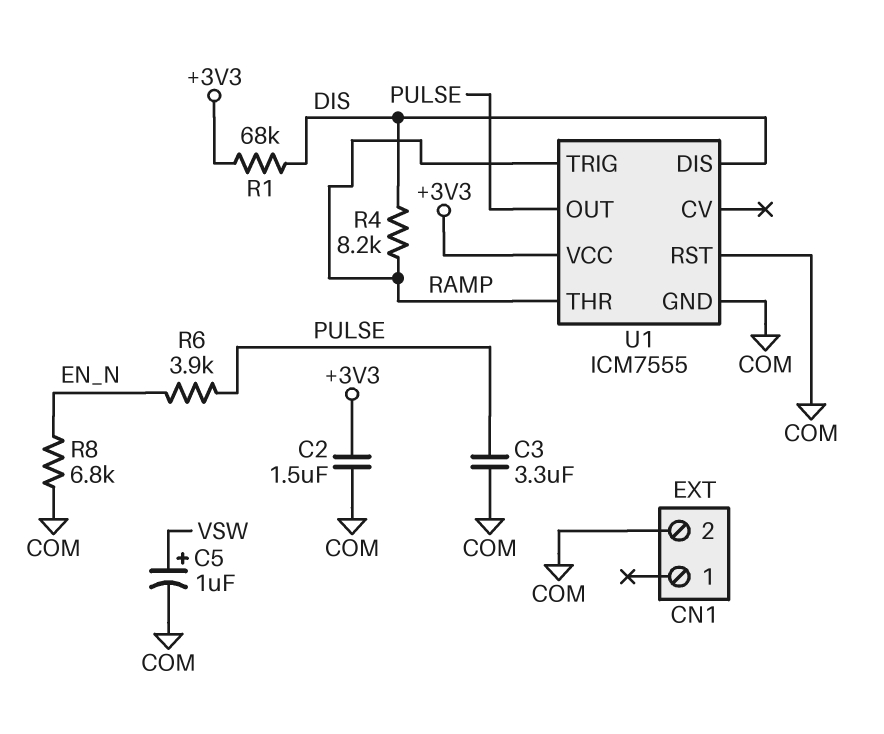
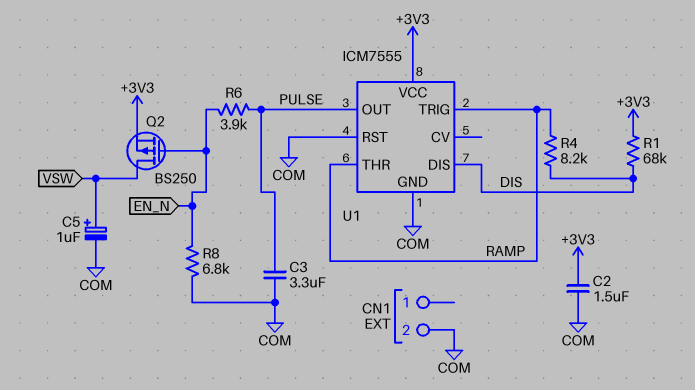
Q2: none -> PMOS BS250 (G EN_N, D VSW, S +3V3)

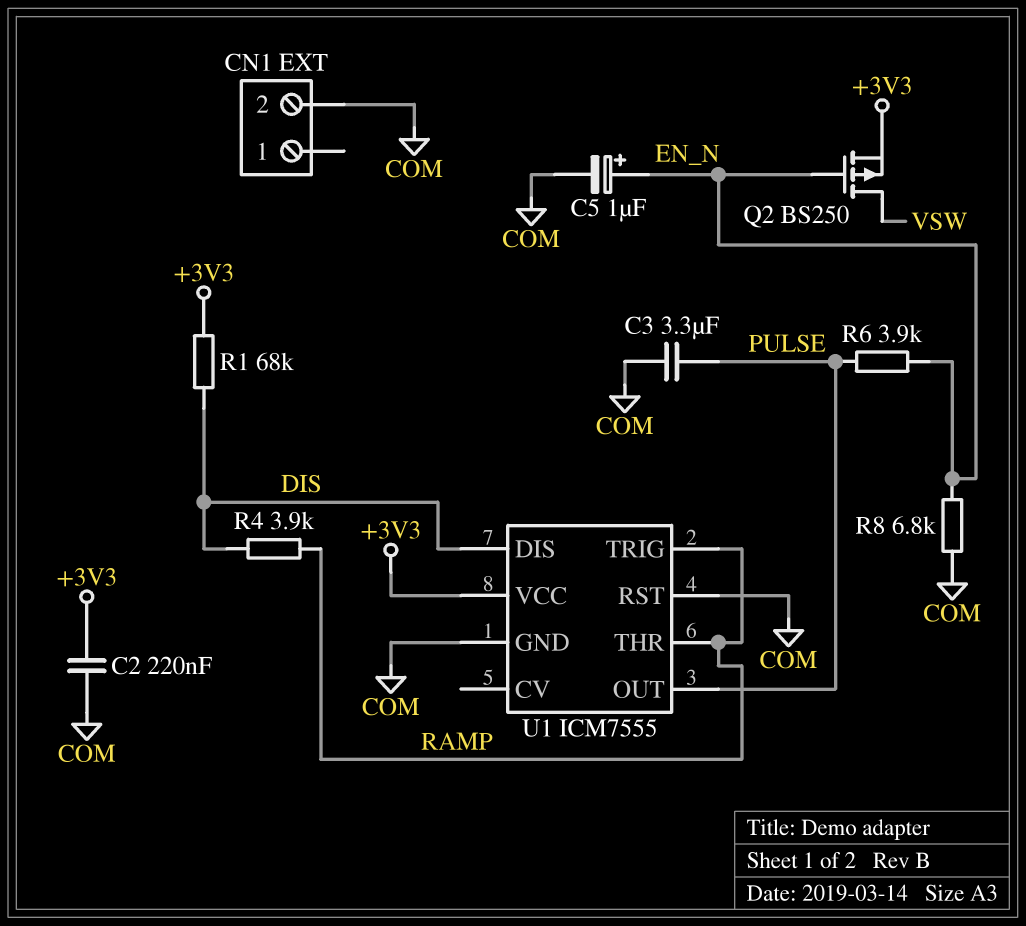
C2: 1.5uF (+3V3, COM) -> 220nF (+3V3, COM)
C5: 1uF (plus VSW, minus COM) -> 1uF (plus EN_N, minus COM)
R4: 8.2k (DIS, RAMP) -> 3.9k (DIS, RAMP)

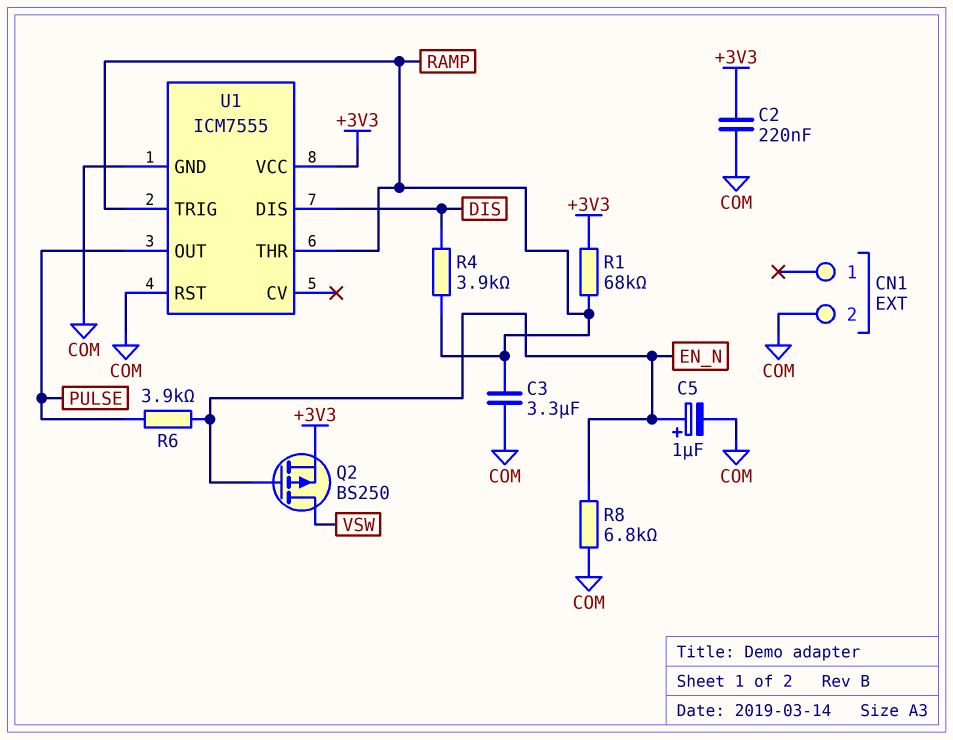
C3: 3.3uF (COM, PULSE) -> 3.3uF (COM, RAMP)
R1: 68k (+3V3, DIS) -> 68k (+3V3, RAMP)

